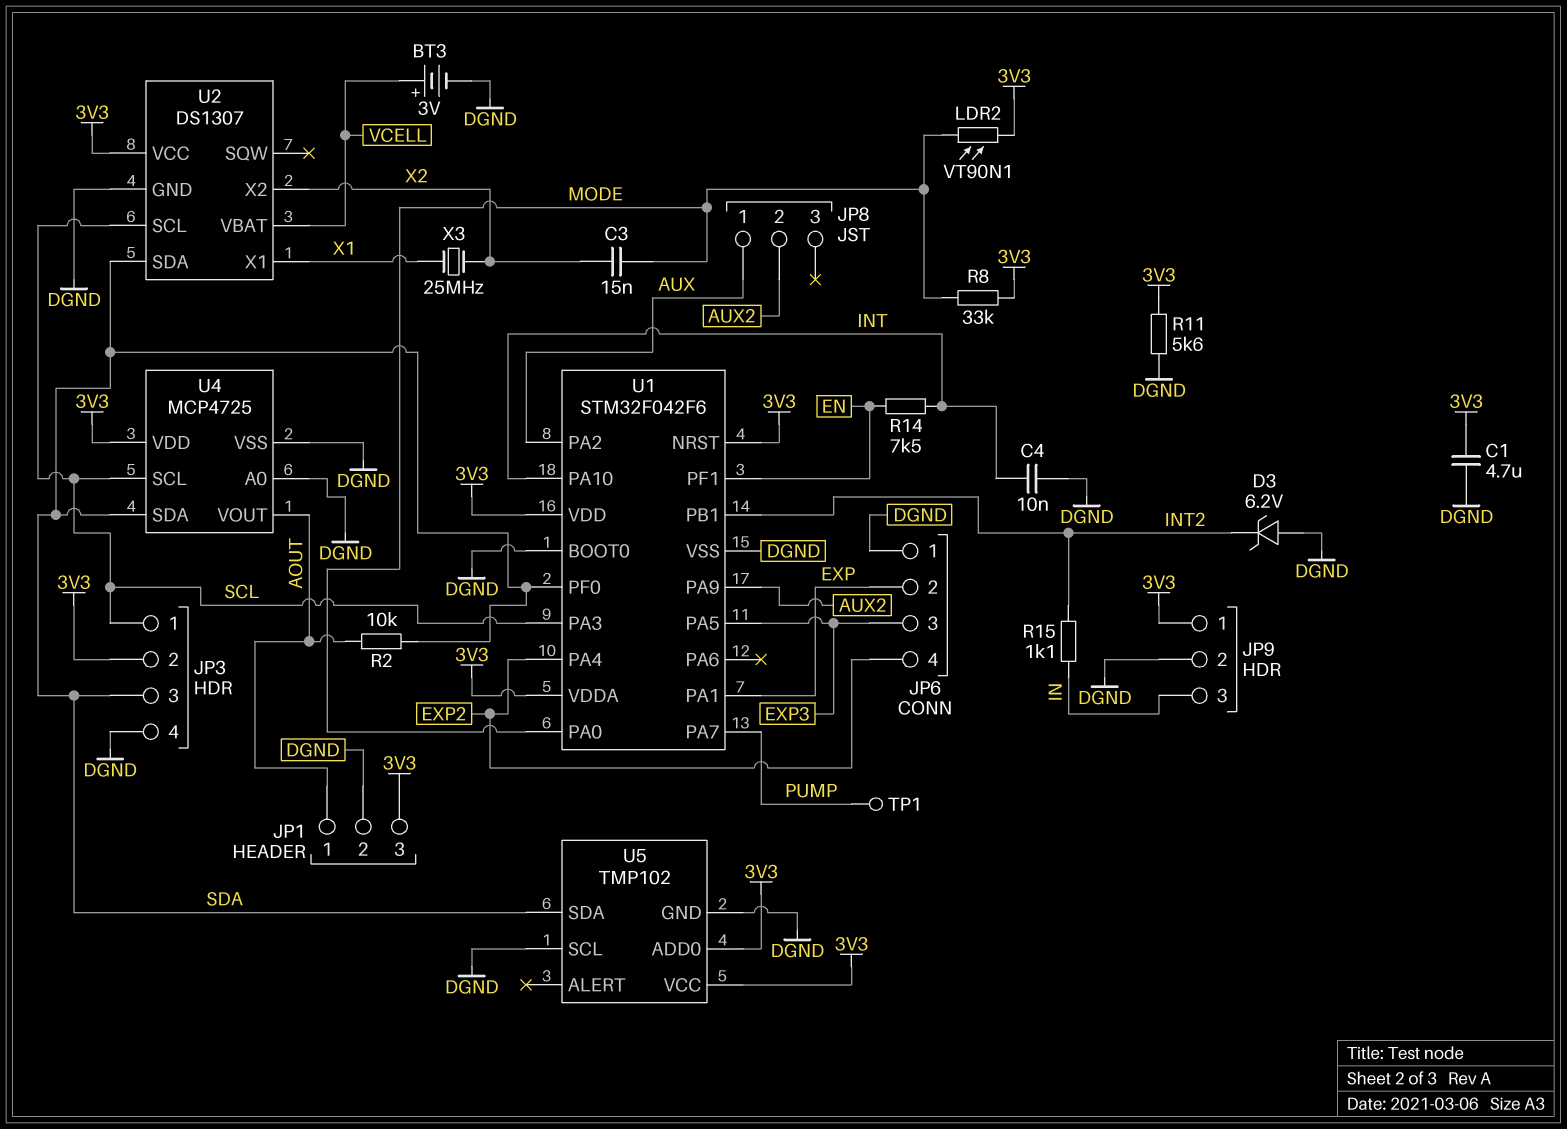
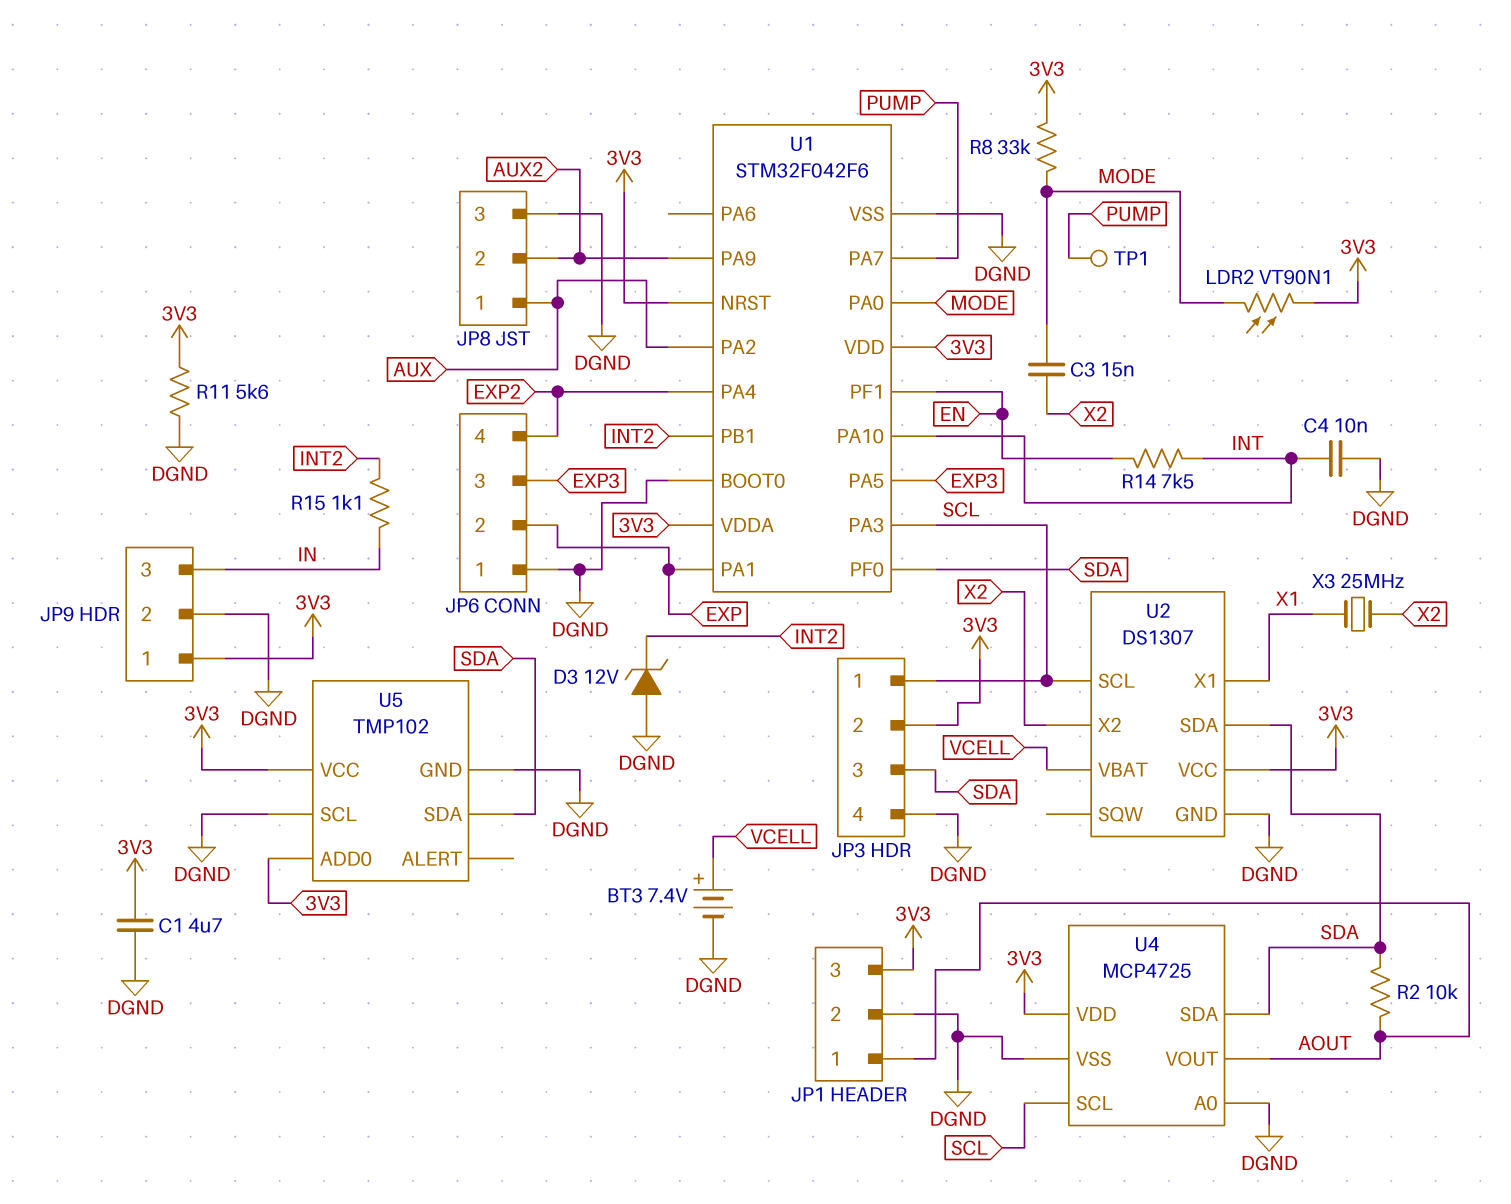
BT3: 3V (plus VCELL, minus DGND) -> 7.4V (plus VCELL, minus DGND)
D3: zener 6.2V (A DGND, K INT2) -> zener 12V (A DGND, K INT2)
JP8 pin 3: none -> DGND

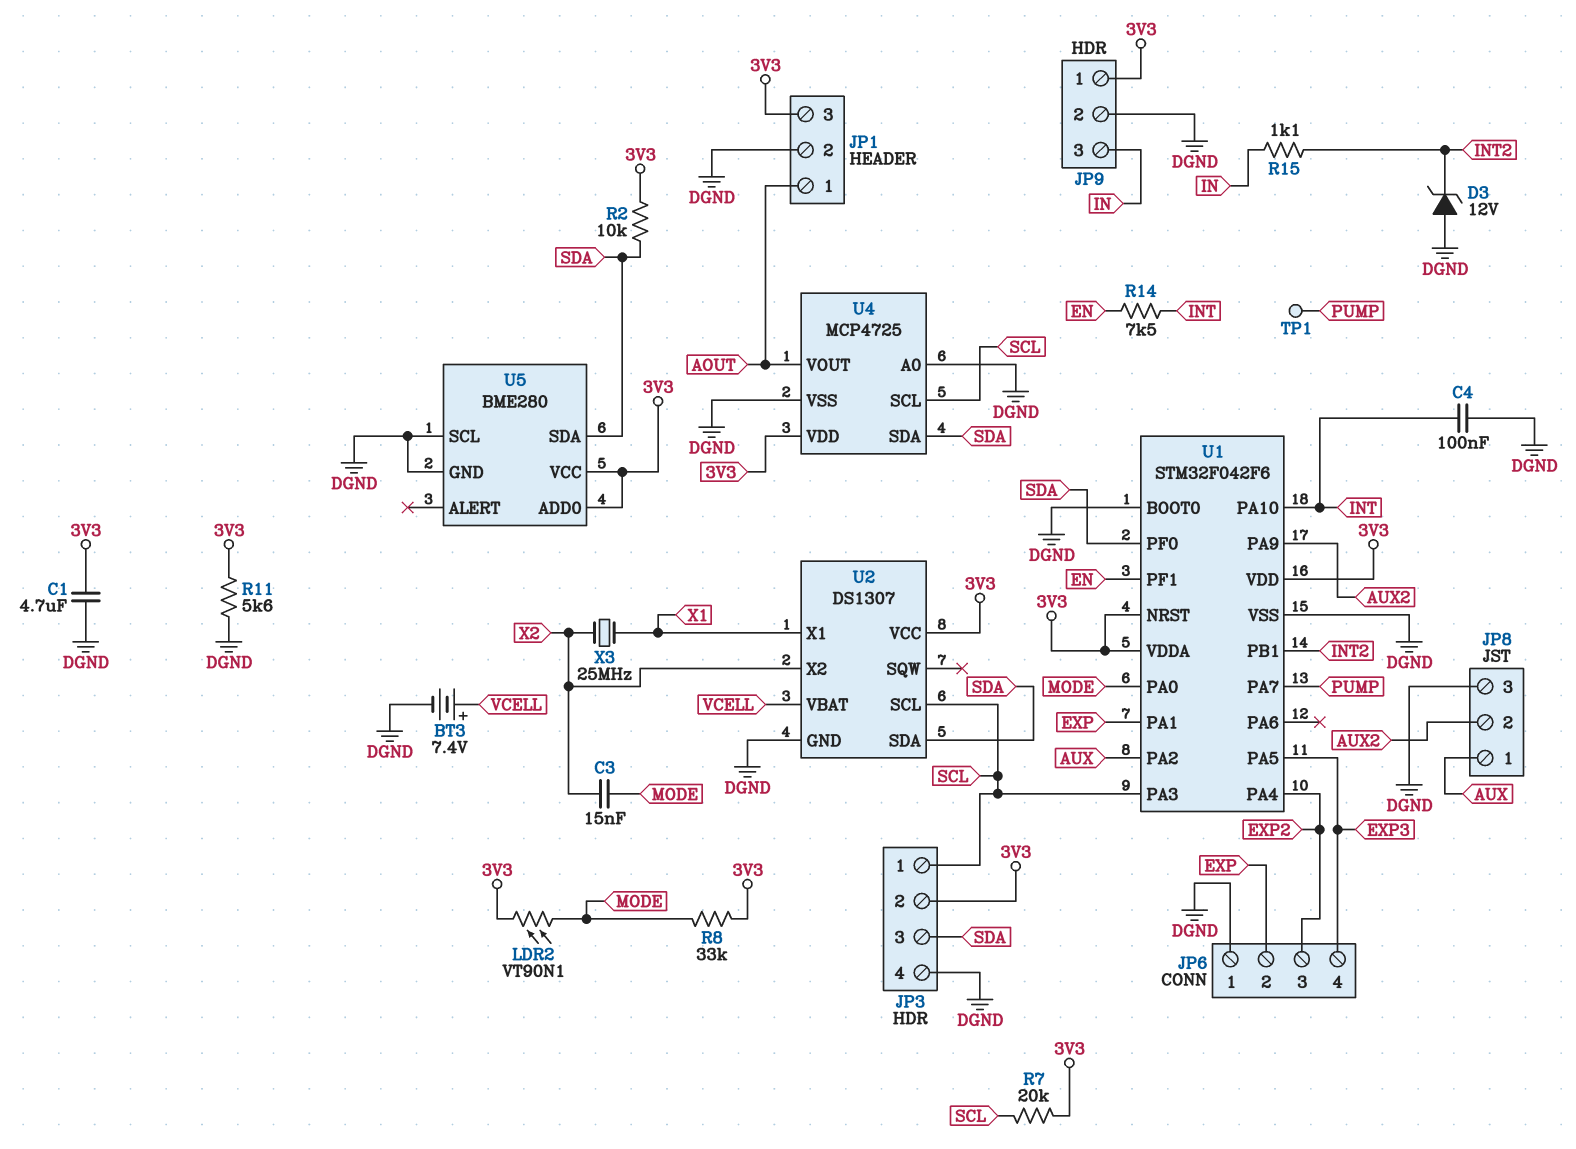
C4: 10nF (DGND, INT) -> 100nF (DGND, INT)
JP6 pin 3: EXP3 -> EXP2
JP6 pin 4: EXP2 -> EXP3
R2: 10k (AOUT, SDA) -> 10k (3V3, SDA)
R7: none -> 20k (3V3, SCL)
U5: TMP102 -> BME280

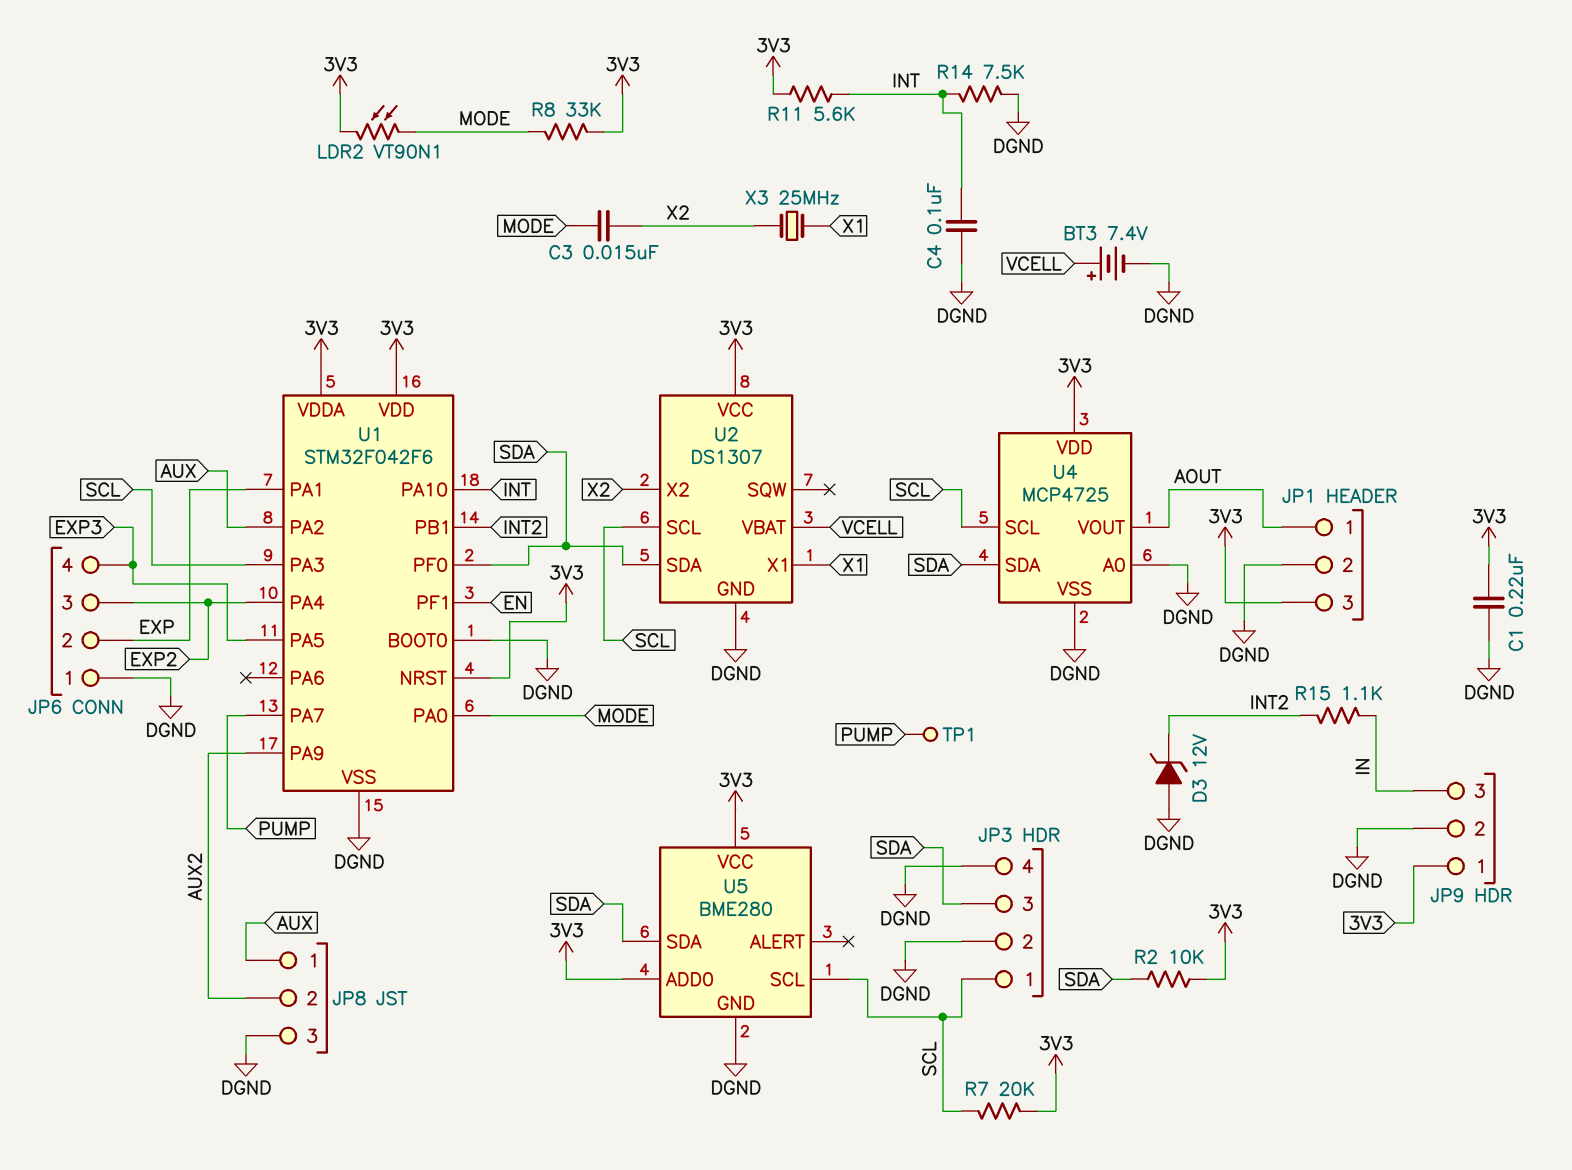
C1: 4.7uF (3V3, DGND) -> 220nF (3V3, DGND)
JP3 pin 2: 3V3 -> DGND
R11: 5.6k (3V3, DGND) -> 5.6k (3V3, INT)
R14: 7.5k (EN, INT) -> 7.5k (DGND, INT)
U5 pin SCL: DGND -> SCL

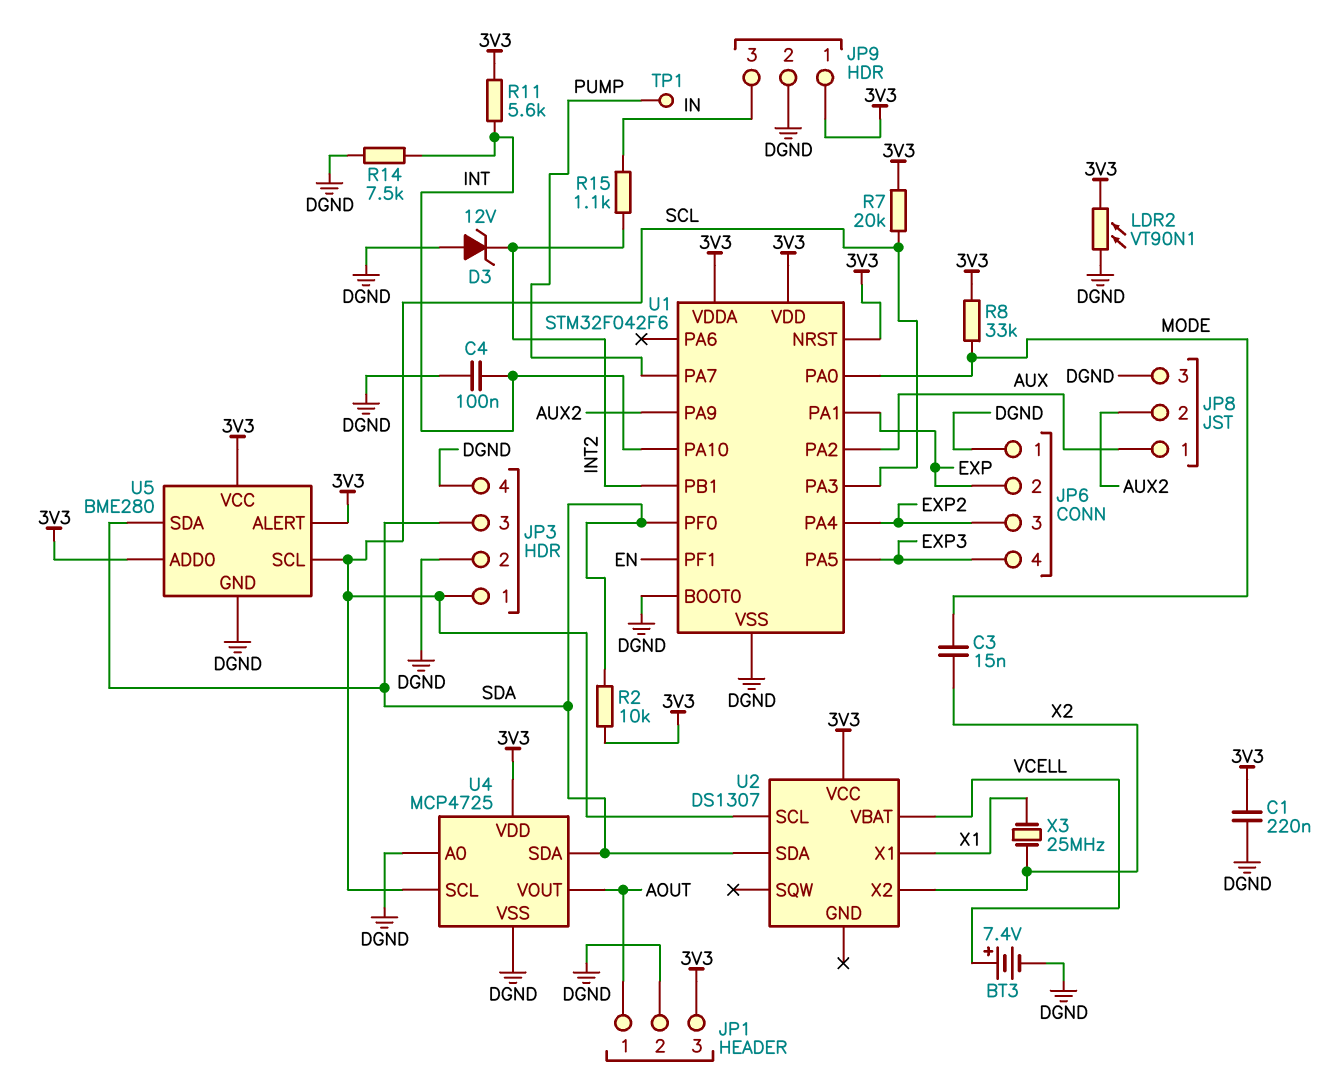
LDR2: VT90N1 (3V3, MODE) -> VT90N1 (3V3, DGND)
U2 pin GND: DGND -> none
U5 pin ALERT: none -> 3V3

